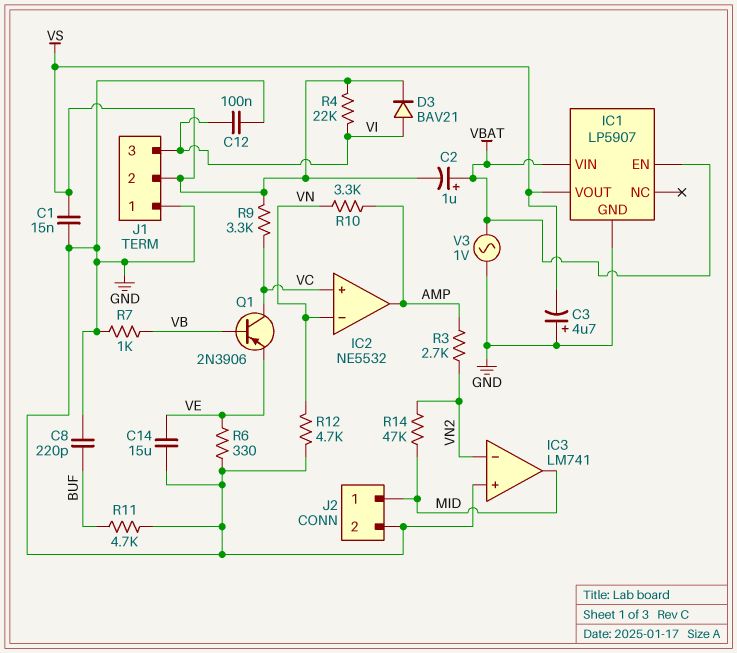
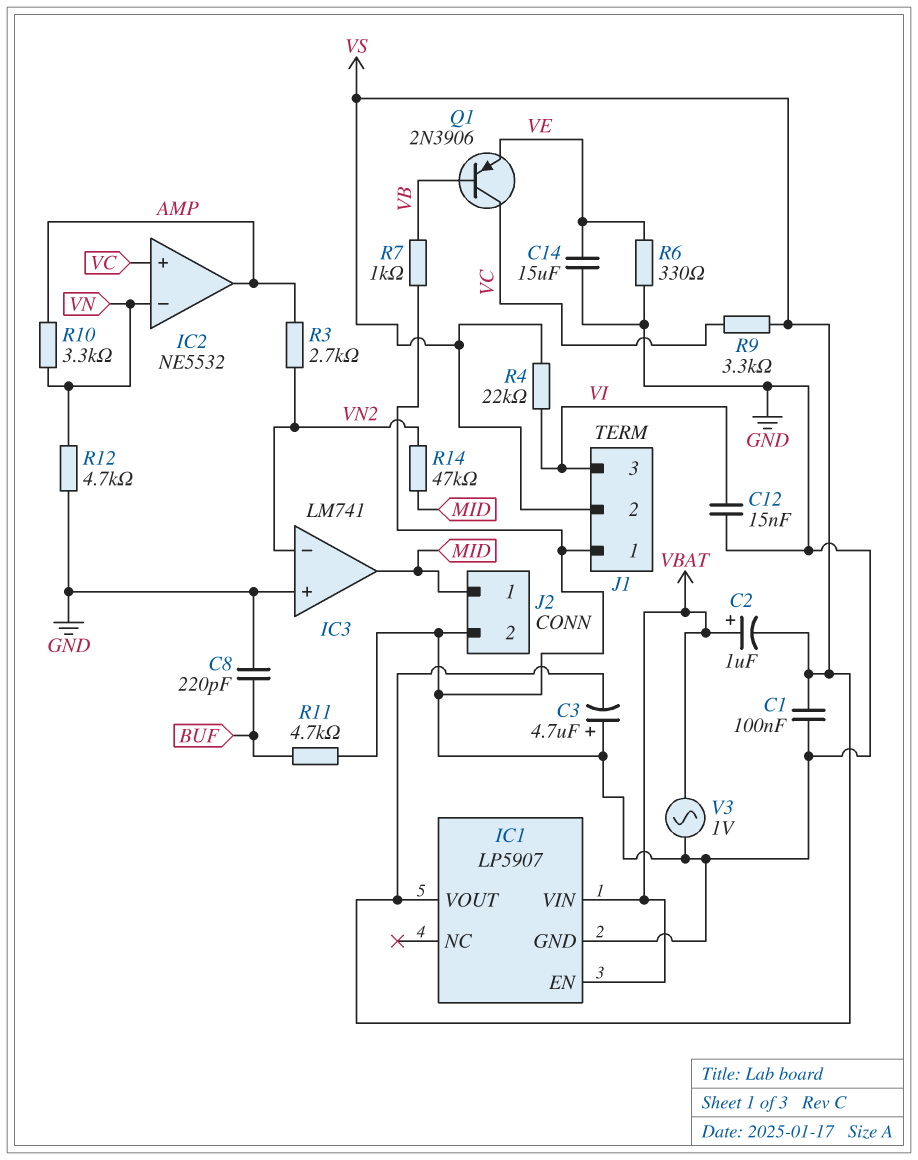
C1: 15nF (GND, VS) -> 100nF (GND, VS)
C12: 100nF (GND, VI) -> 15nF (GND, VI)
D3: diode BAV21 (A VI, K VS) -> none

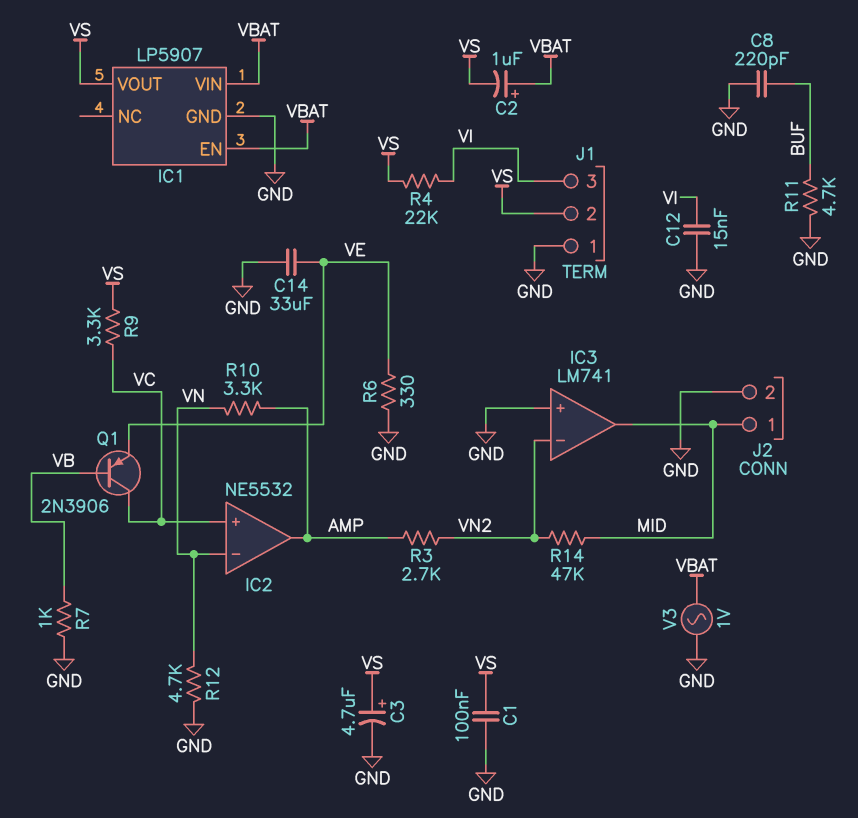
C3: 4.7uF (plus GND, minus VS) -> 4.7uF (plus VS, minus GND)
C14: 15uF (GND, VE) -> 33uF (GND, VE)

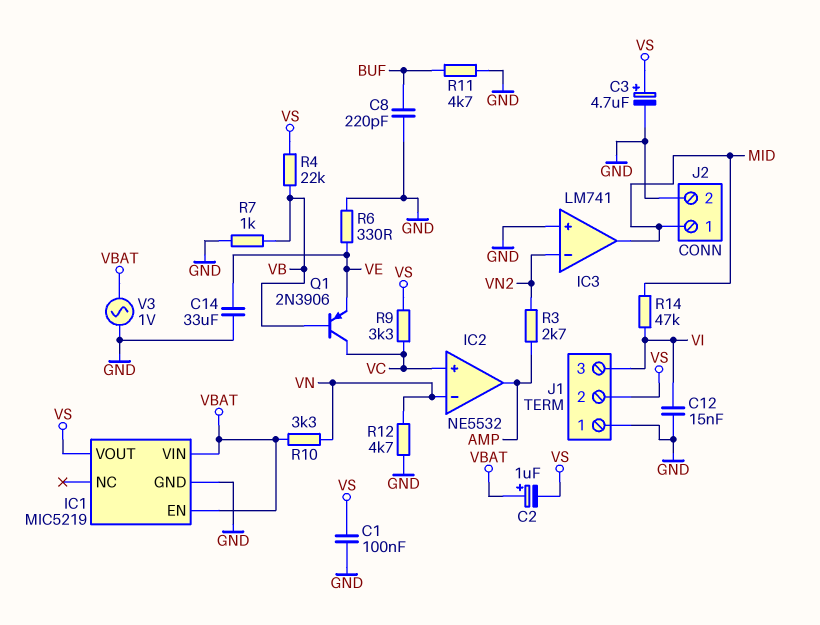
IC1: LP5907 -> MIC5219
R4: 22k (VI, VS) -> 22k (VB, VS)
R10: 3.3k (AMP, VN) -> 3.3k (VBAT, VN)
R14: 47k (MID, VN2) -> 47k (MID, VI)

